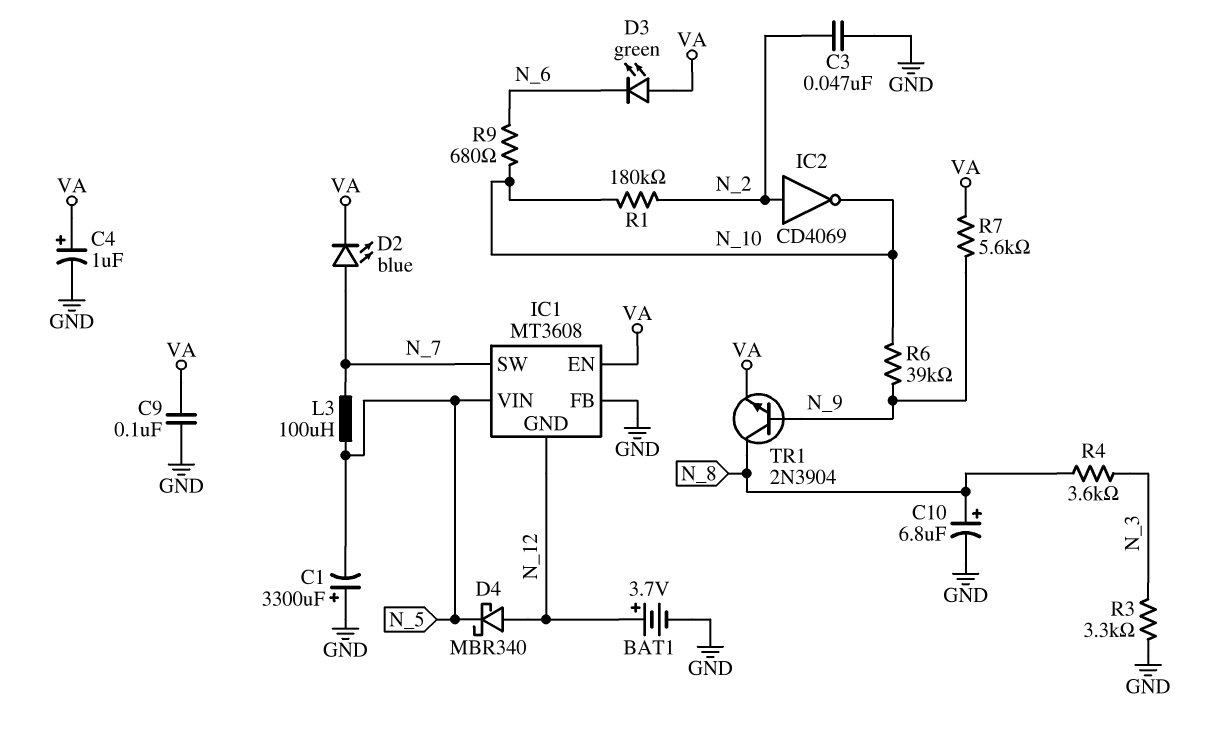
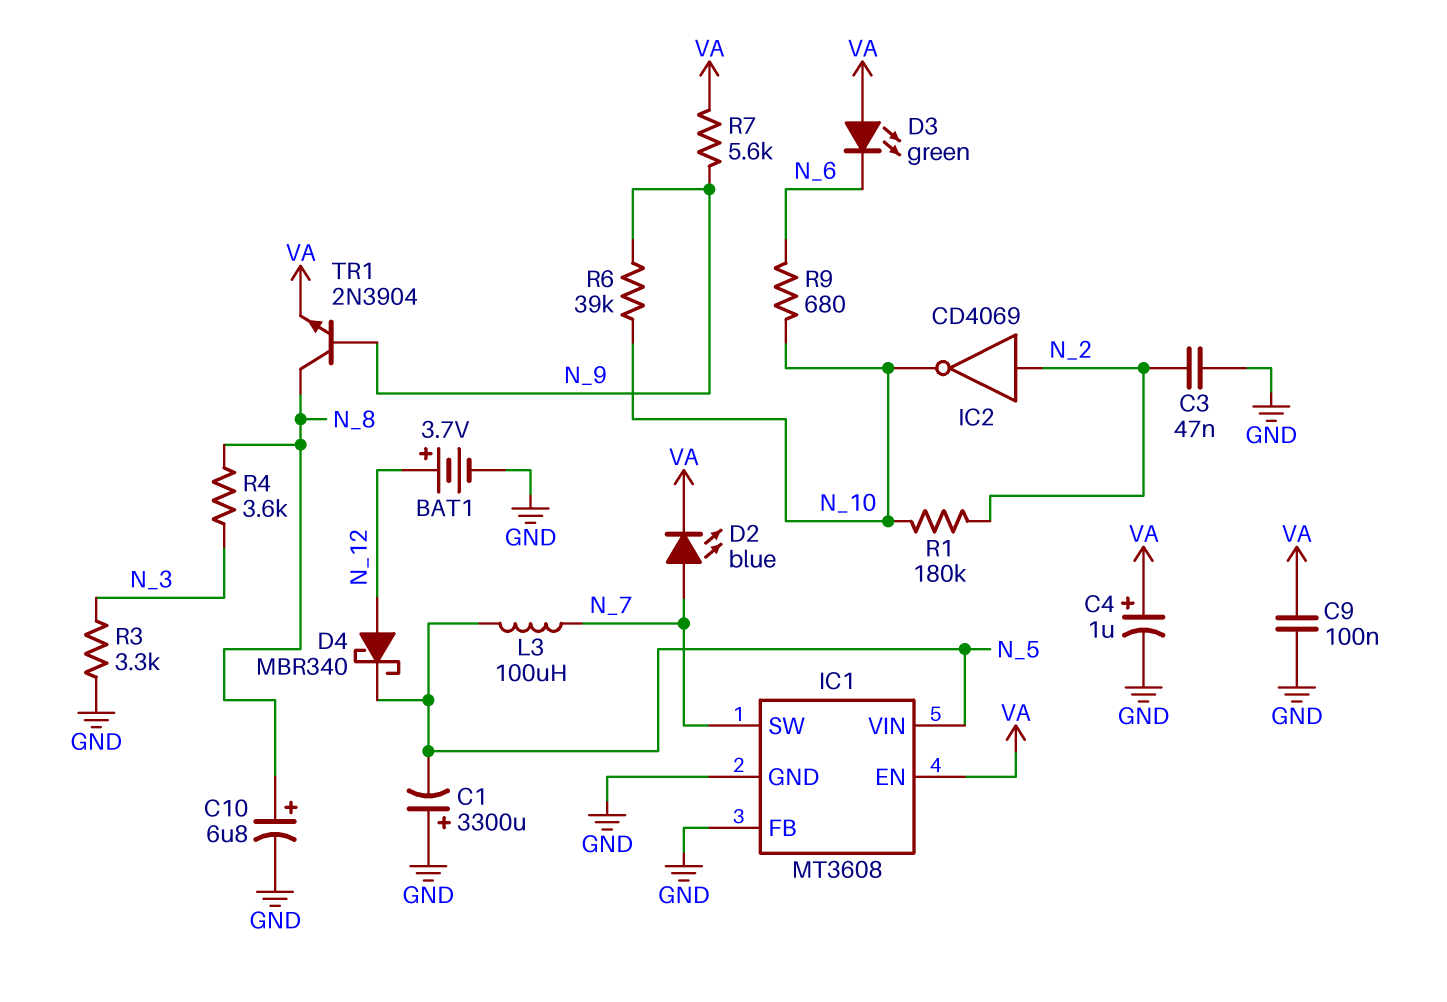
IC1 pin GND: N_12 -> GND

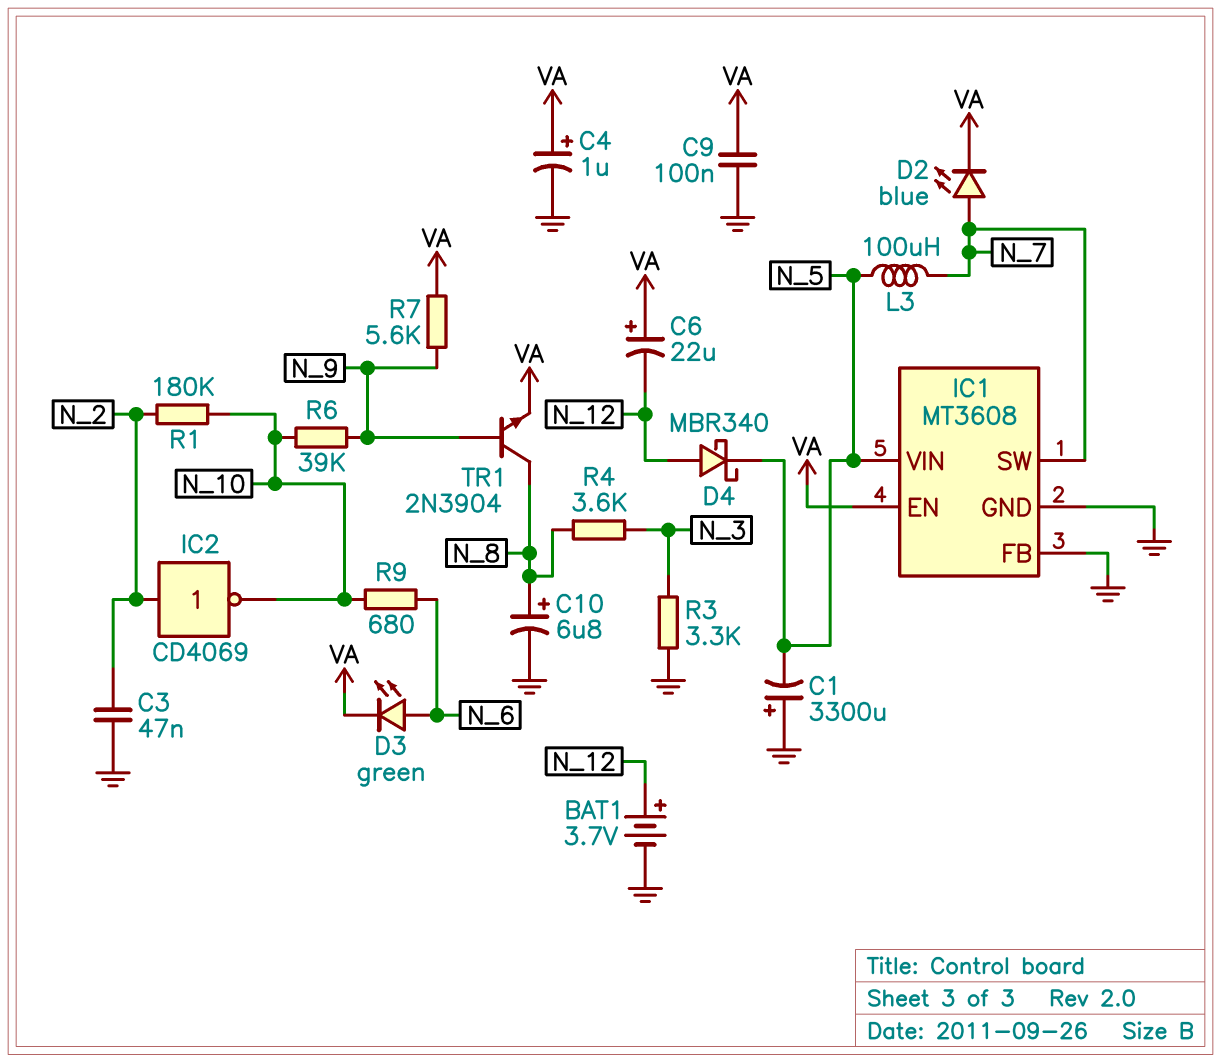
C6: none -> 22uF (plus VA, minus N_12)
D3: LED green (A VA, K N_6) -> LED green (A N_6, K VA)

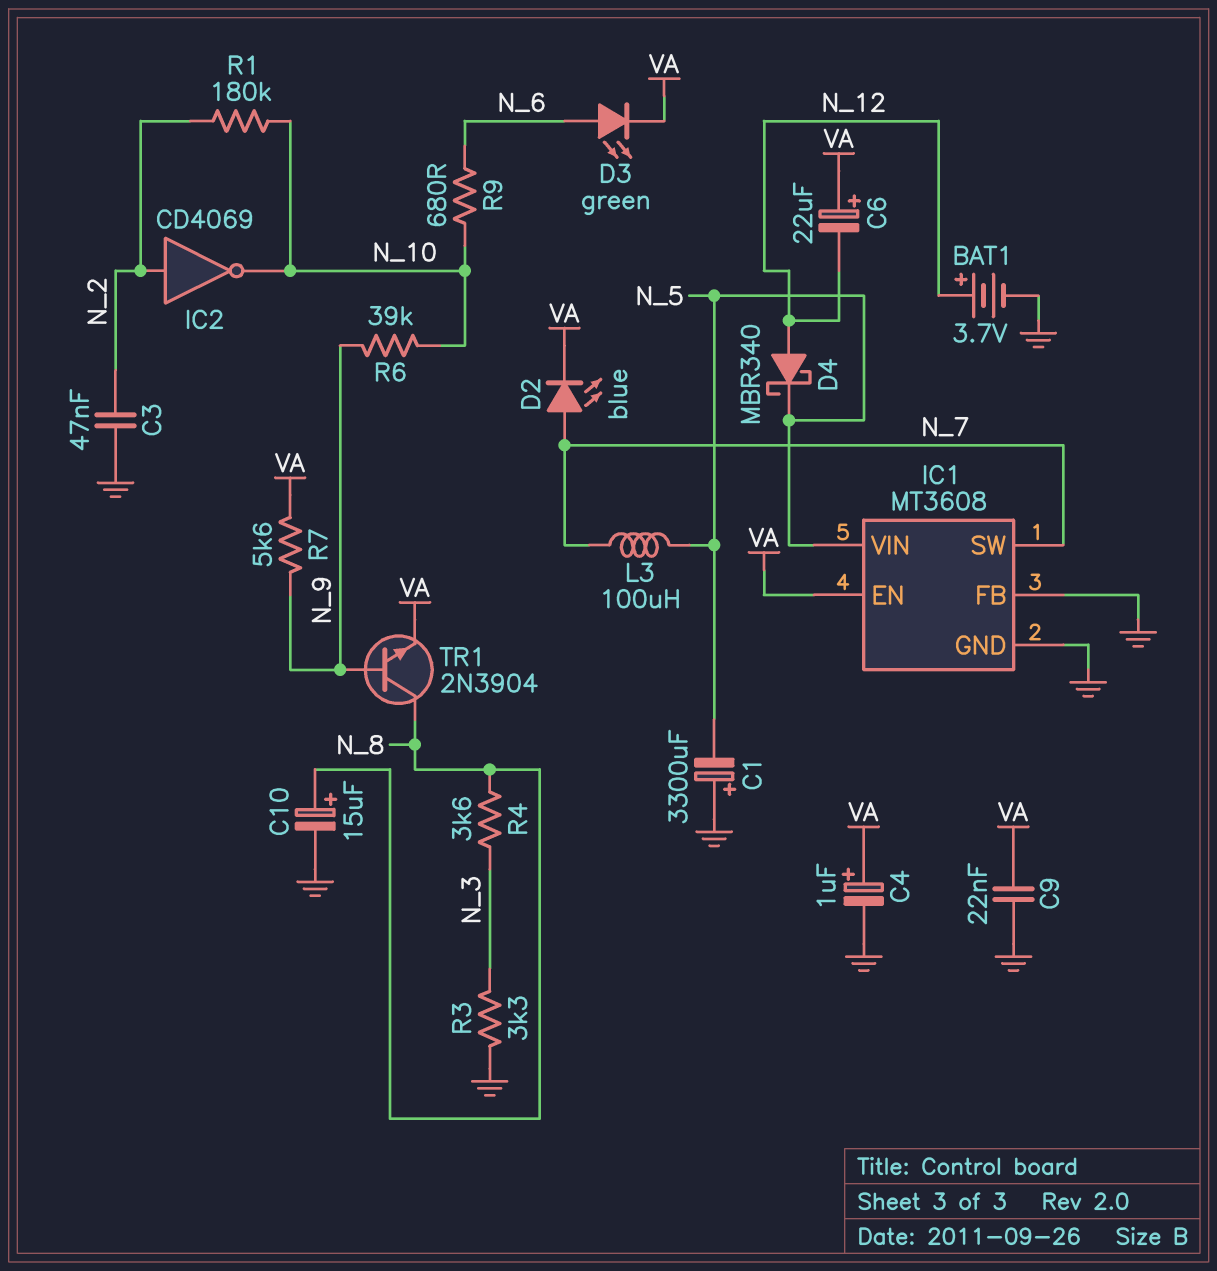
C9: 100nF (GND, VA) -> 22nF (GND, VA)
C10: 6.8uF (plus N_8, minus GND) -> 15uF (plus N_8, minus GND)

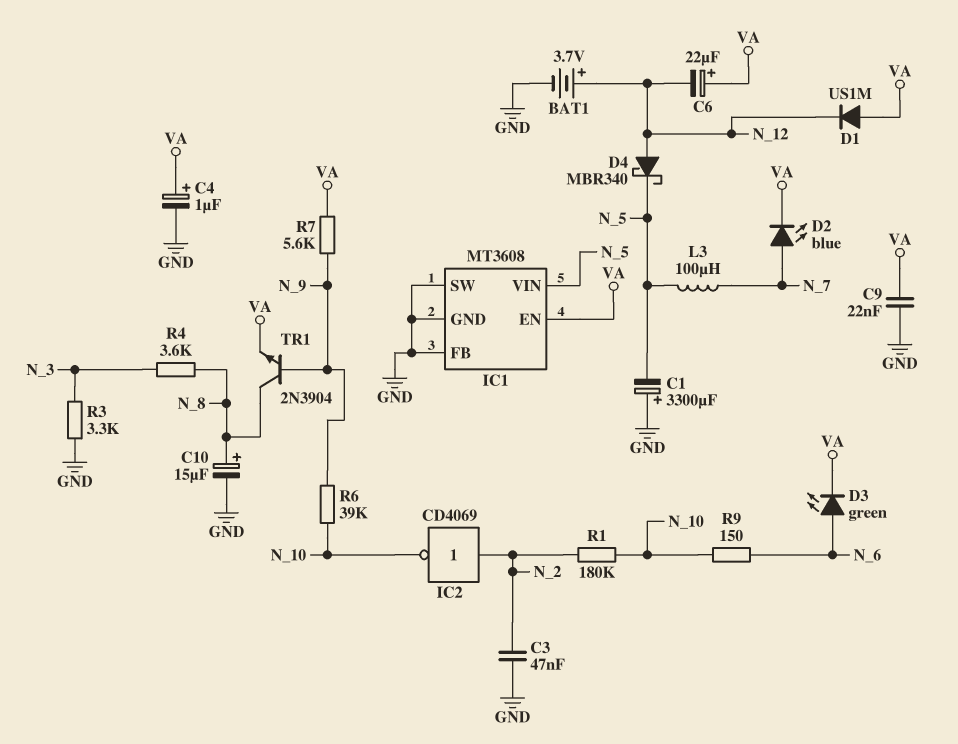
D1: none -> diode US1M (A VA, K N_12)
IC1 pin SW: N_7 -> GND
R9: 680 (N_6, N_10) -> 150 (N_6, N_10)

